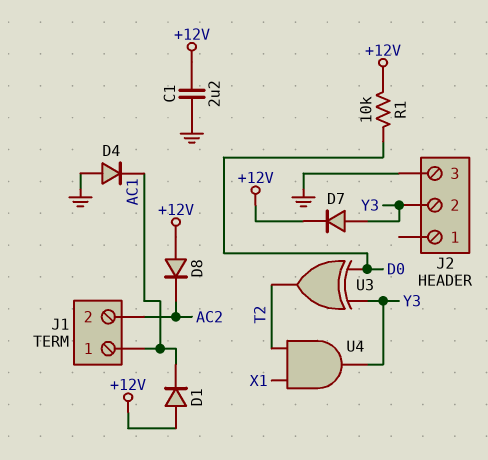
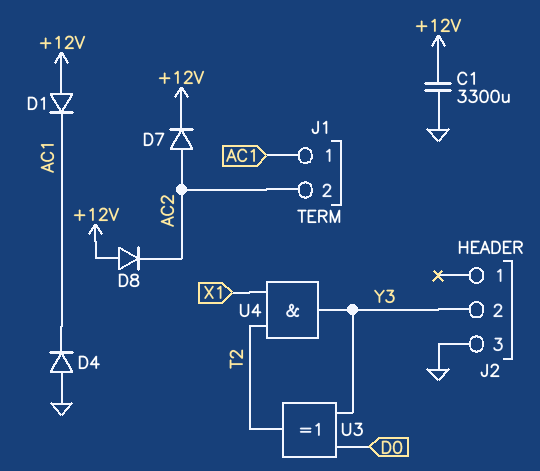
C1: 2.2uF (+12V, GND) -> 3300uF (+12V, GND)
D7: diode (A Y3, K +12V) -> diode (A AC2, K +12V)
R1: 10k (+12V, D0) -> none

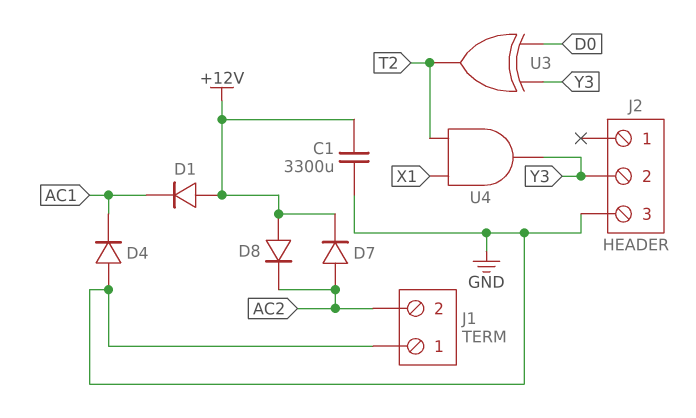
J1 pin 1: AC1 -> GND

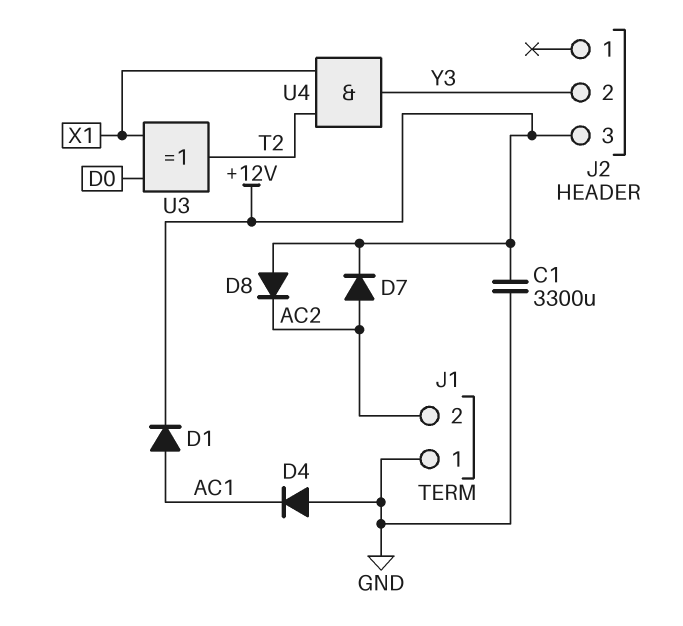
D1: diode (A +12V, K AC1) -> diode (A AC1, K +12V)
J2 pin 3: GND -> +12V
U3: XOR (in D0, in Y3, out T2) -> XOR (in D0, in X1, out T2)

